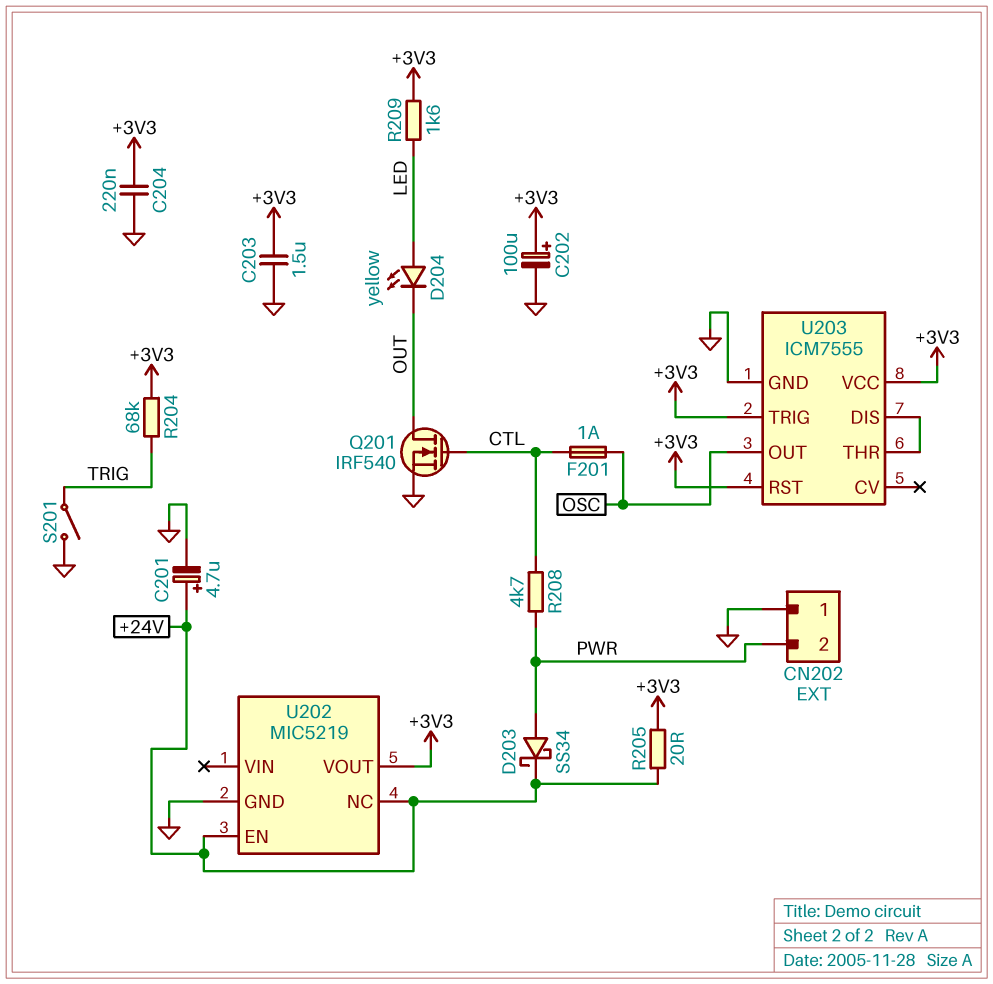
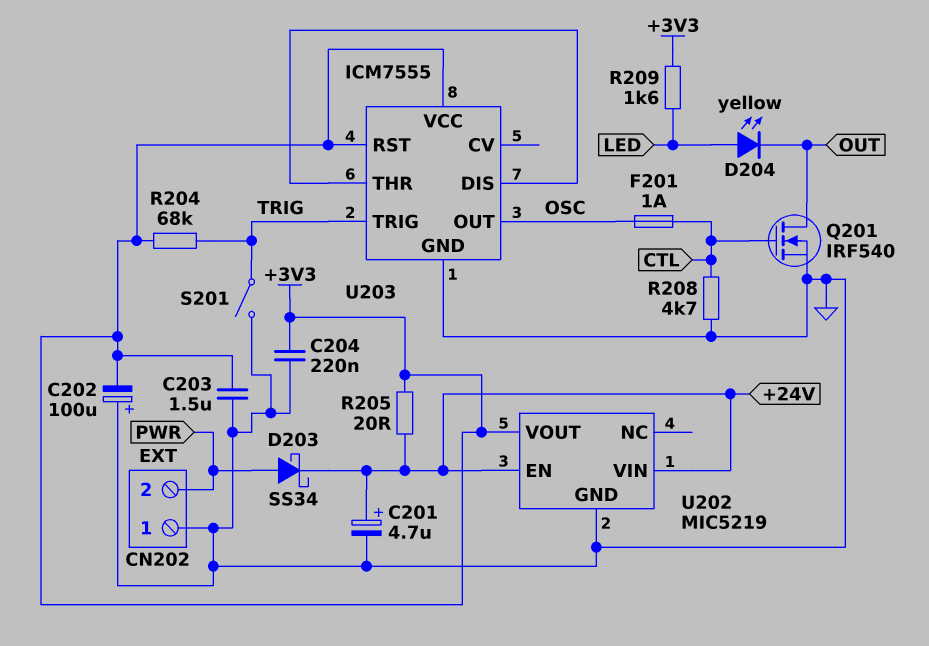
C202: 100uF (plus +3V3, minus GND) -> 100uF (plus GND, minus +3V3)
R208: 4.7k (CTL, PWR) -> 4.7k (CTL, GND)
U202 pin NC: +24V -> none
U202 pin VIN: none -> +24V
U203 pin TRIG: +3V3 -> TRIG

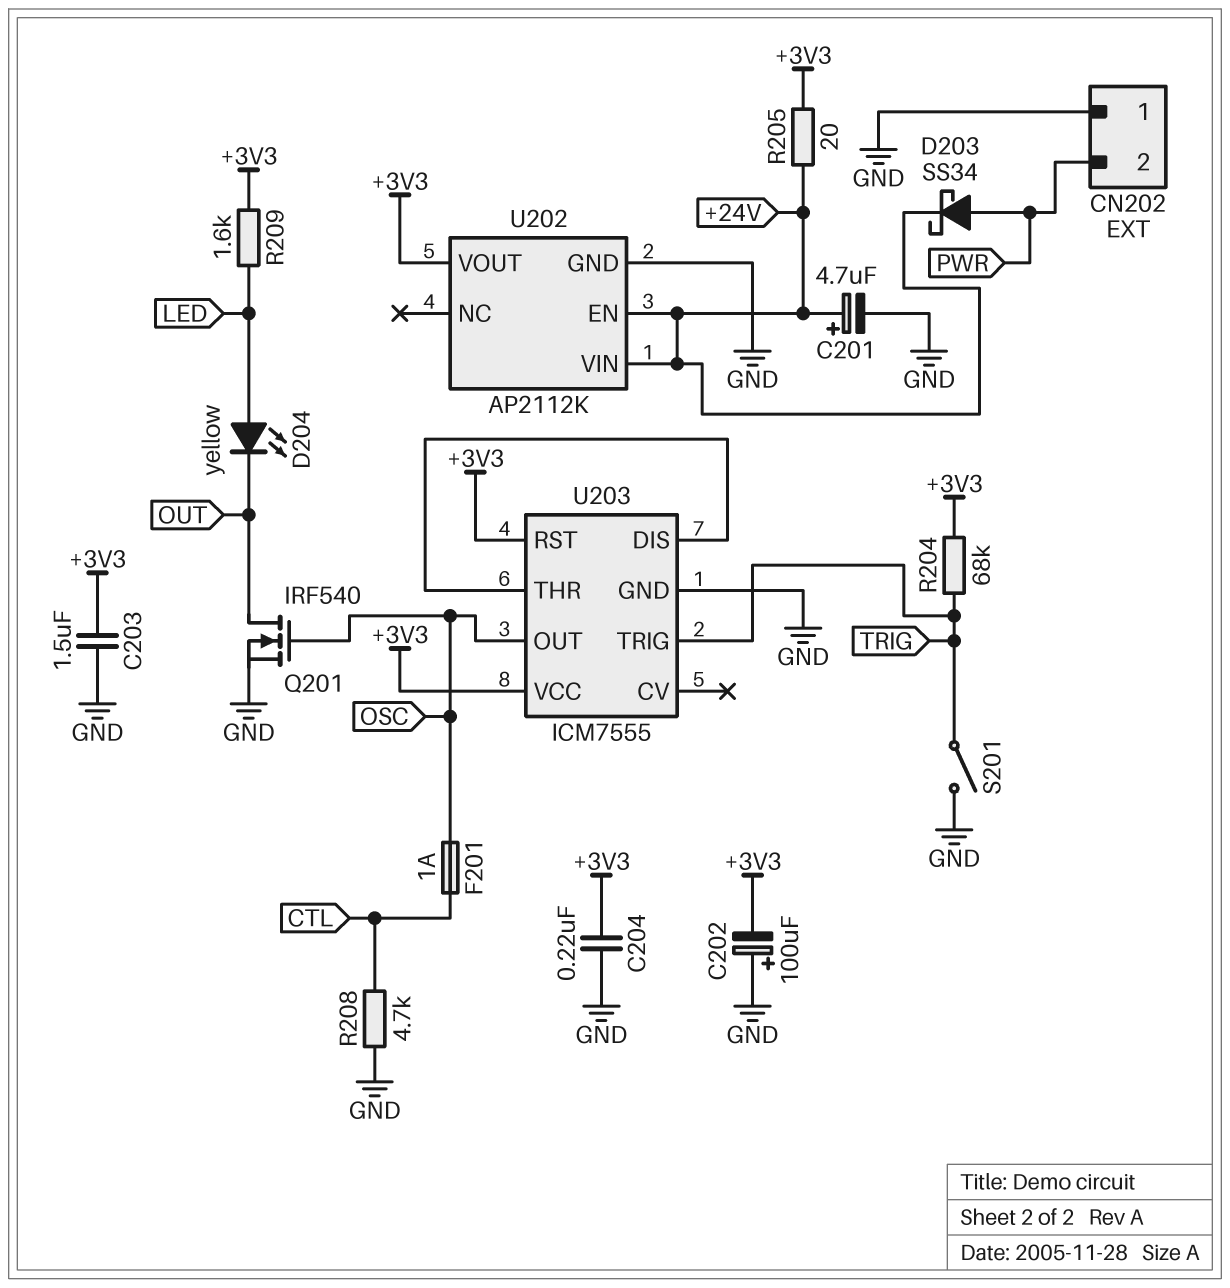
Q201: NMOS IRF540 (G CTL, D OUT, S GND) -> NMOS IRF540 (G OSC, D OUT, S GND)
U202: MIC5219 -> AP2112K

